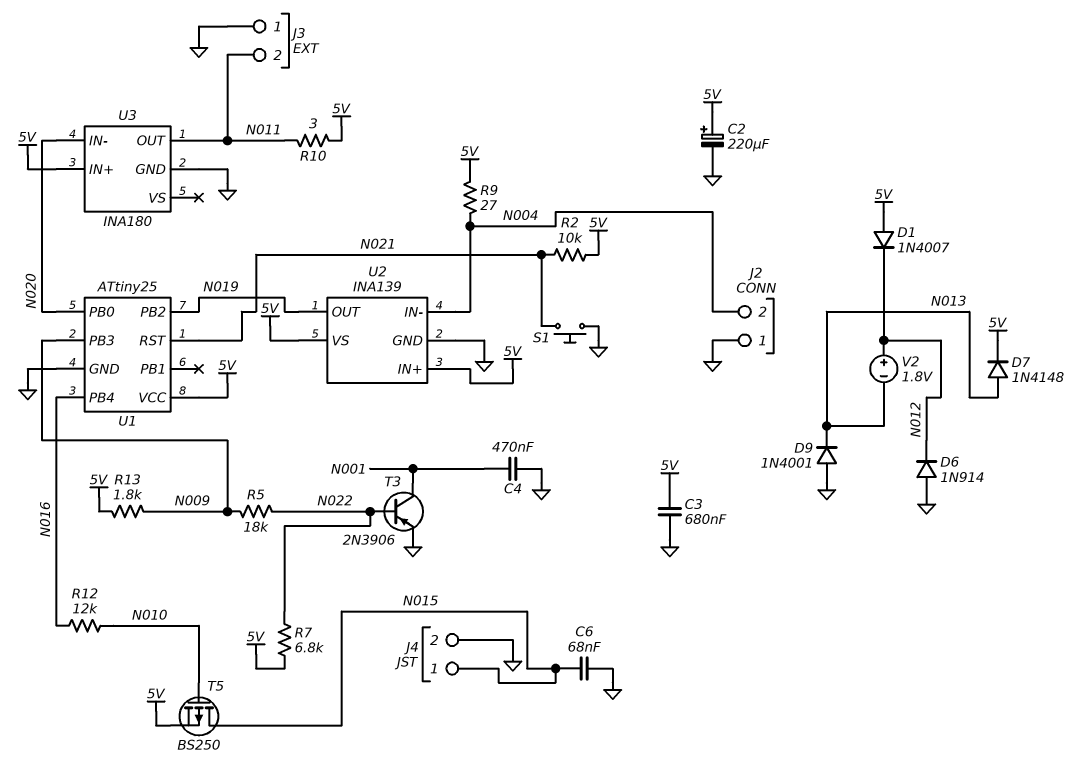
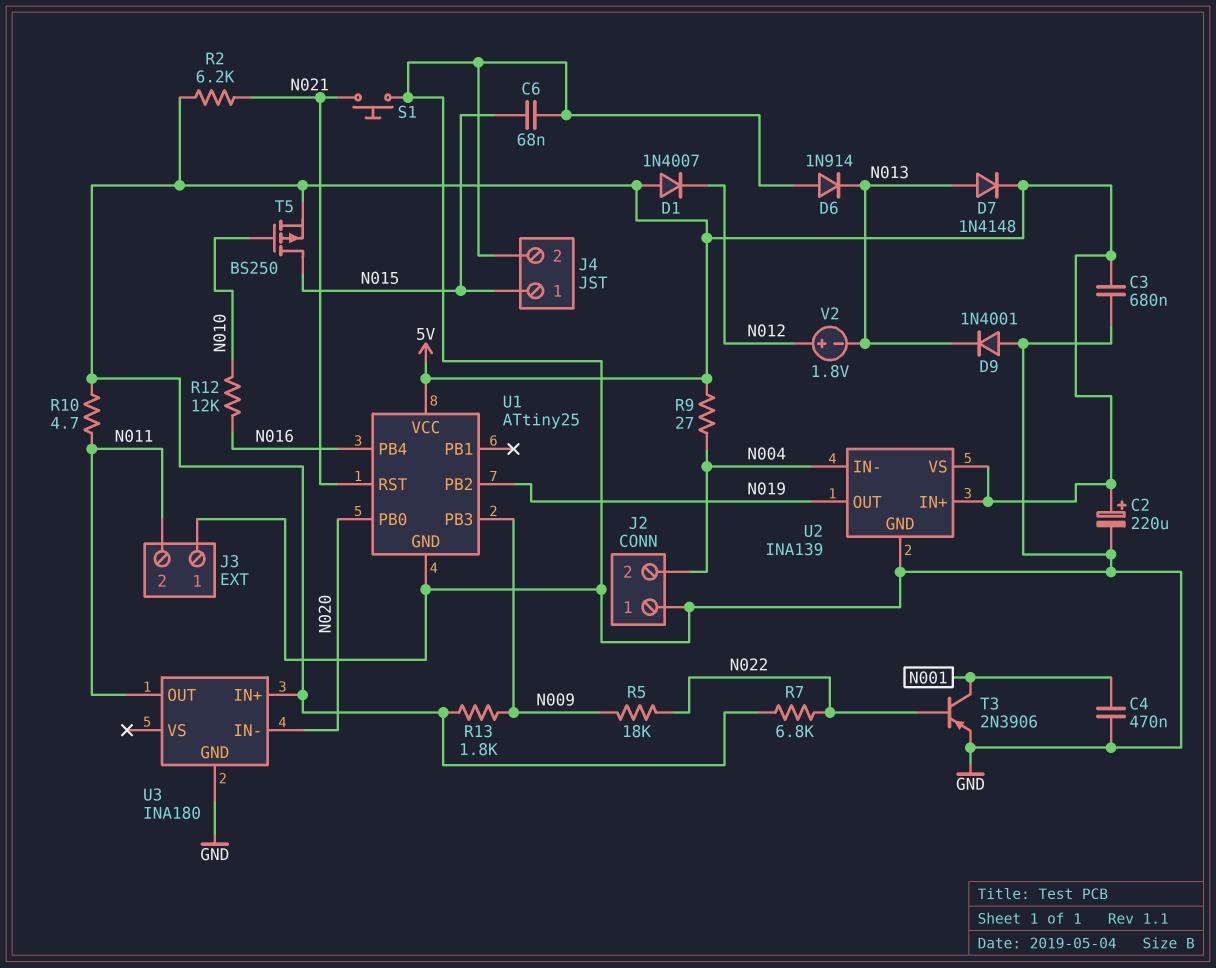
D6: diode 1N914 (A GND, K N012) -> diode 1N914 (A GND, K N013)
R2: 10k (5V, N021) -> 6.2k (5V, N021)
R10: 3 (5V, N011) -> 4.7 (5V, N011)

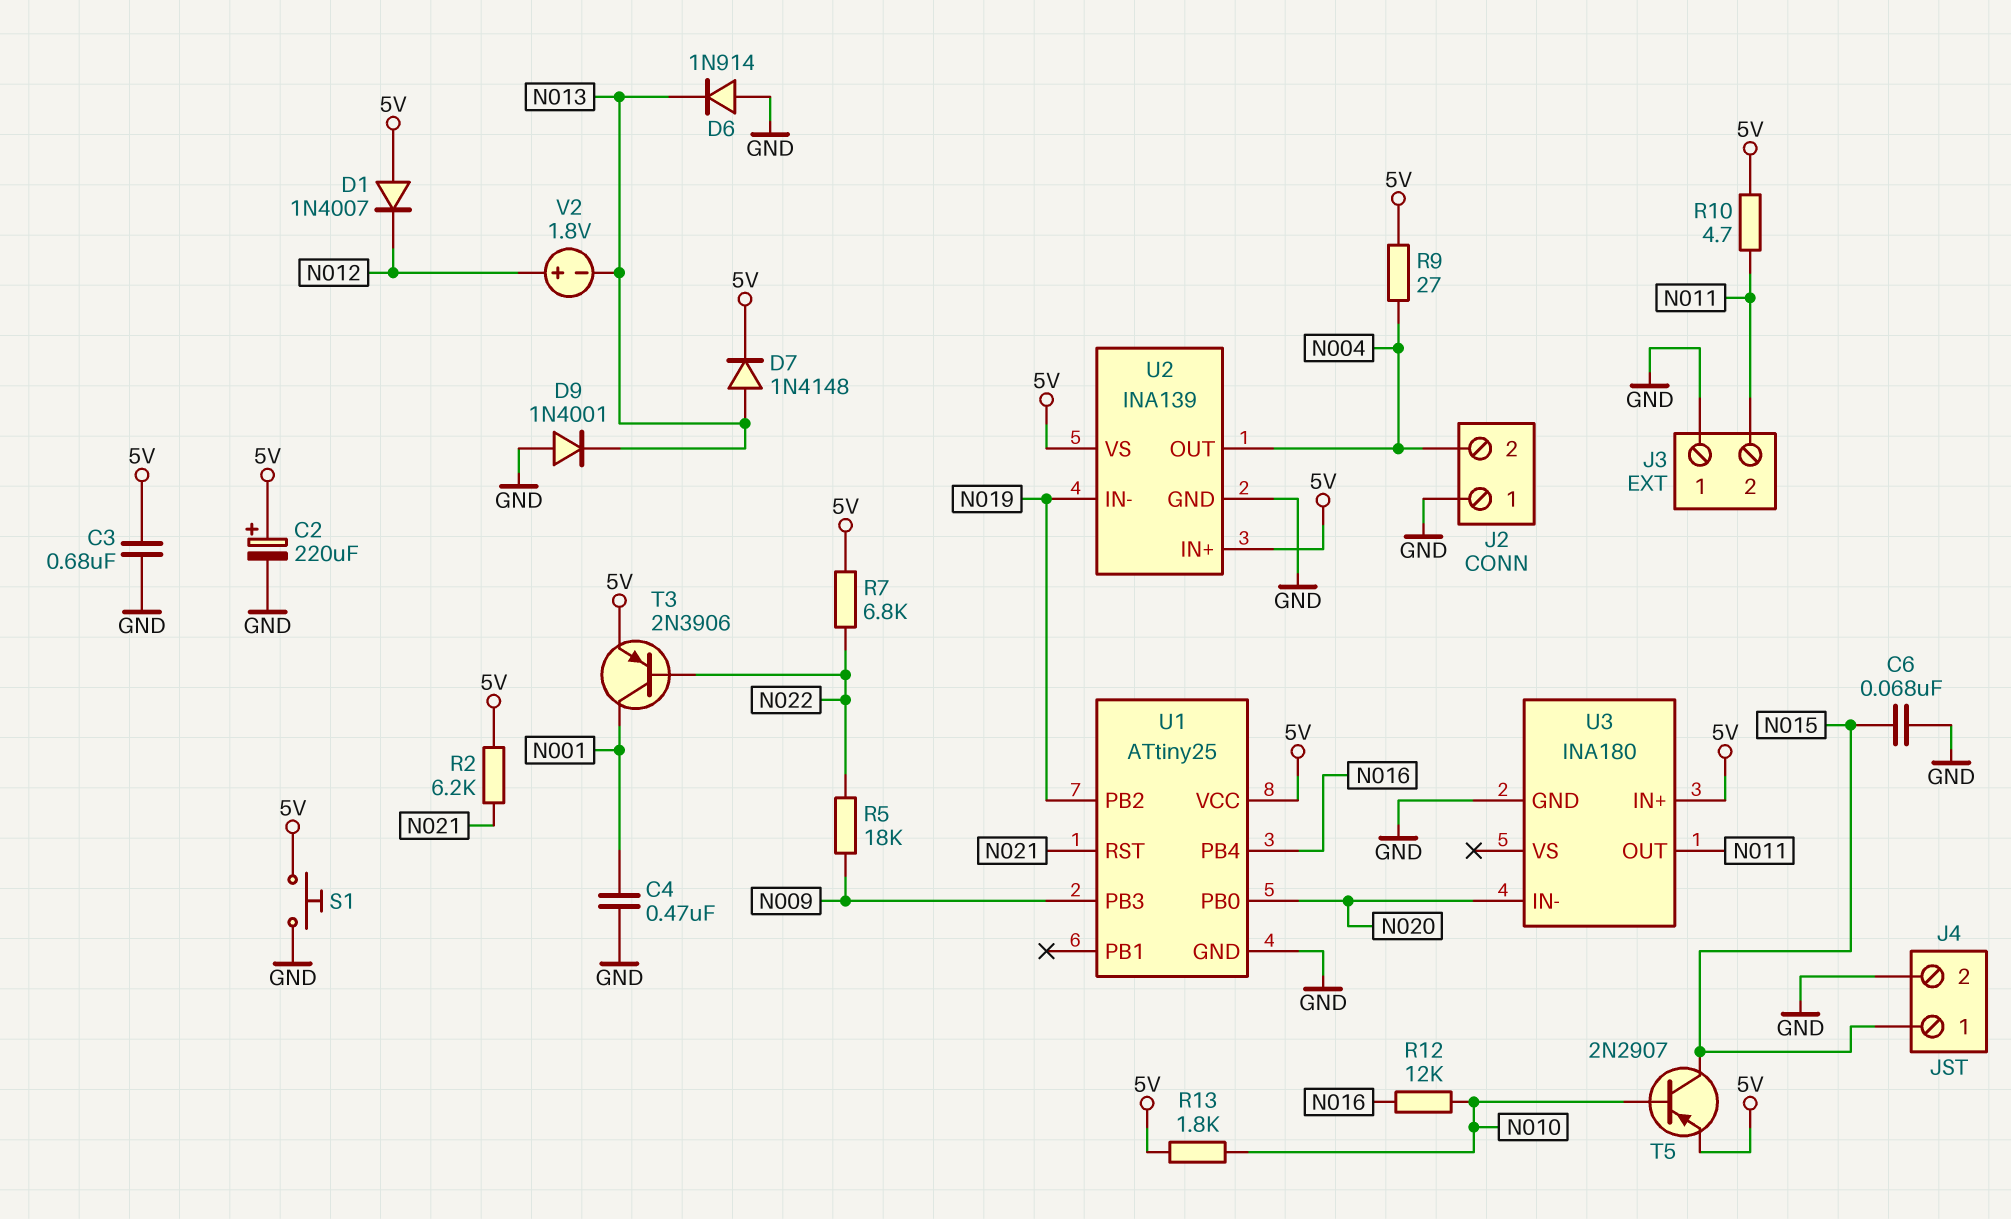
R13: 1.8k (5V, N009) -> 1.8k (5V, N010)
S1: button (GND, N021) -> button (5V, GND)
T3: PNP 2N3906 (B N022, C N001, E GND) -> PNP 2N3906 (B N022, C N001, E 5V)
T5: PMOS BS250 (G N010, D N015, S 5V) -> PNP 2N2907 (B N010, C N015, E 5V)
U2 pin IN-: N004 -> N019
U2 pin OUT: N019 -> N004

